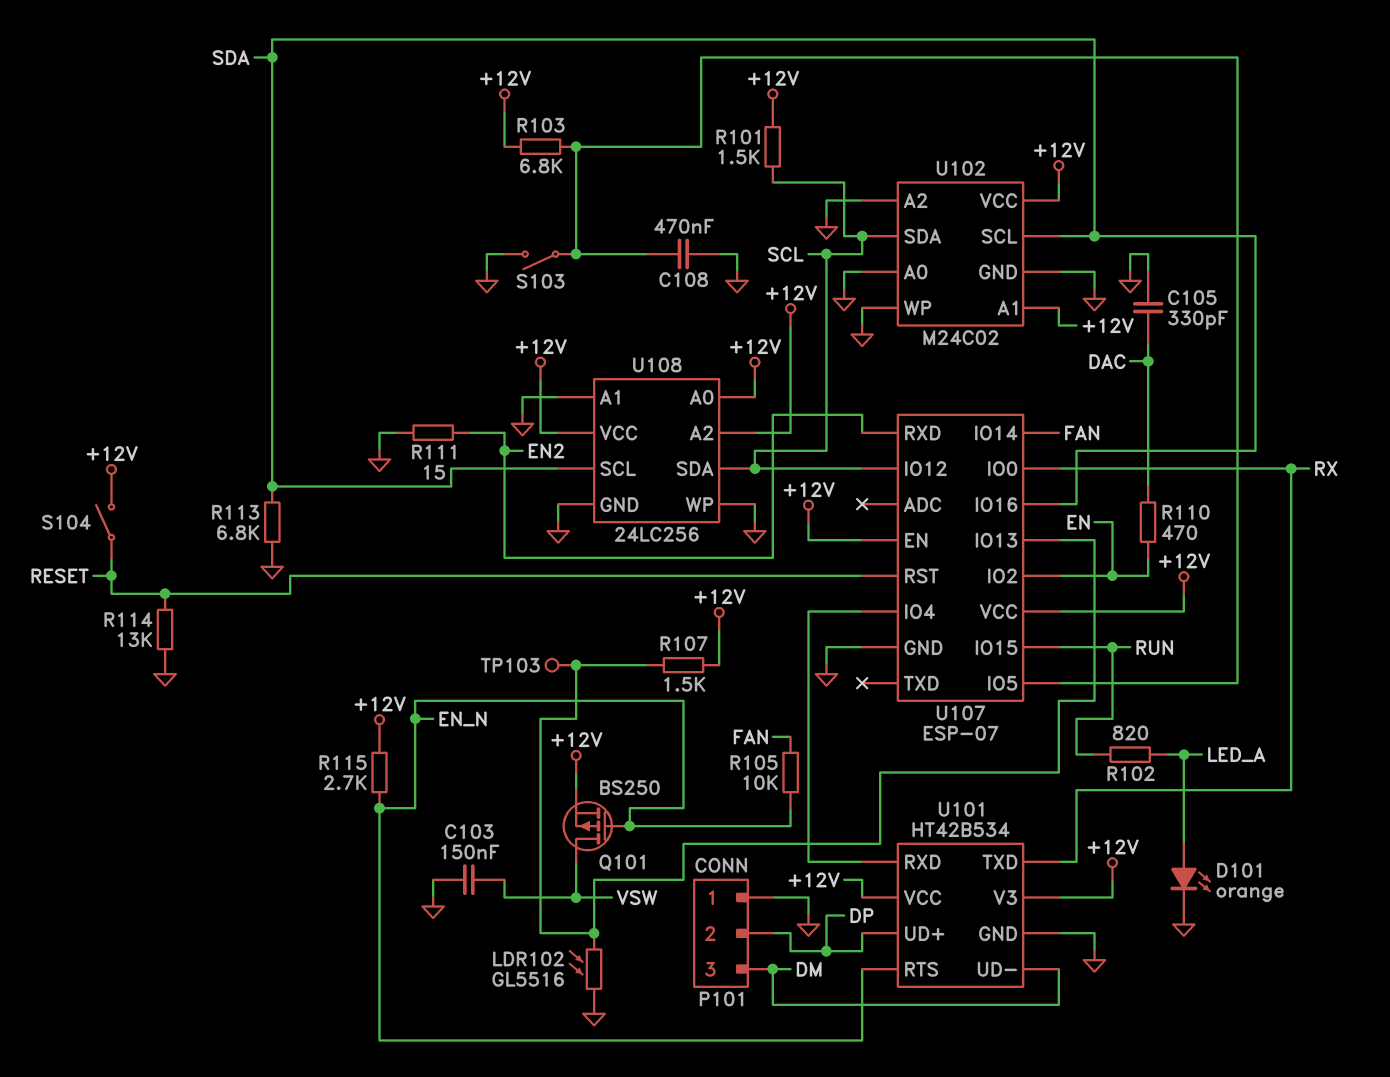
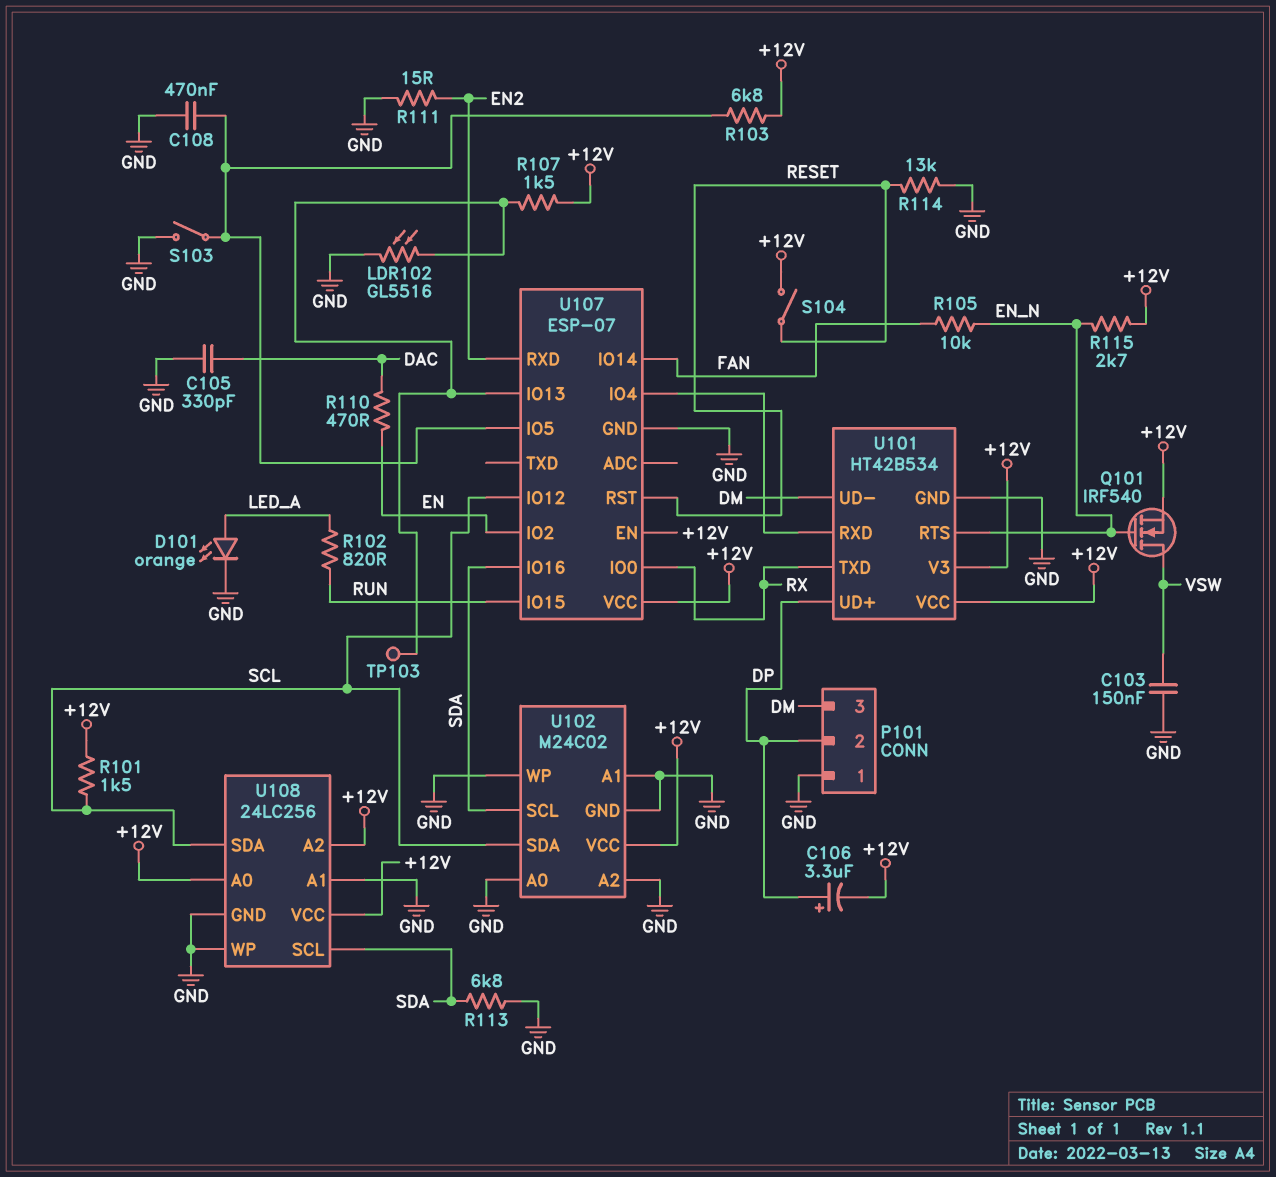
C106: none -> 3.3uF (plus DP, minus +12V)
Q101: PMOS BS250 (G EN_N, D VSW, S +12V) -> NMOS IRF540 (G EN_N, D VSW, S +12V)
U102 pin A1: +12V -> GND

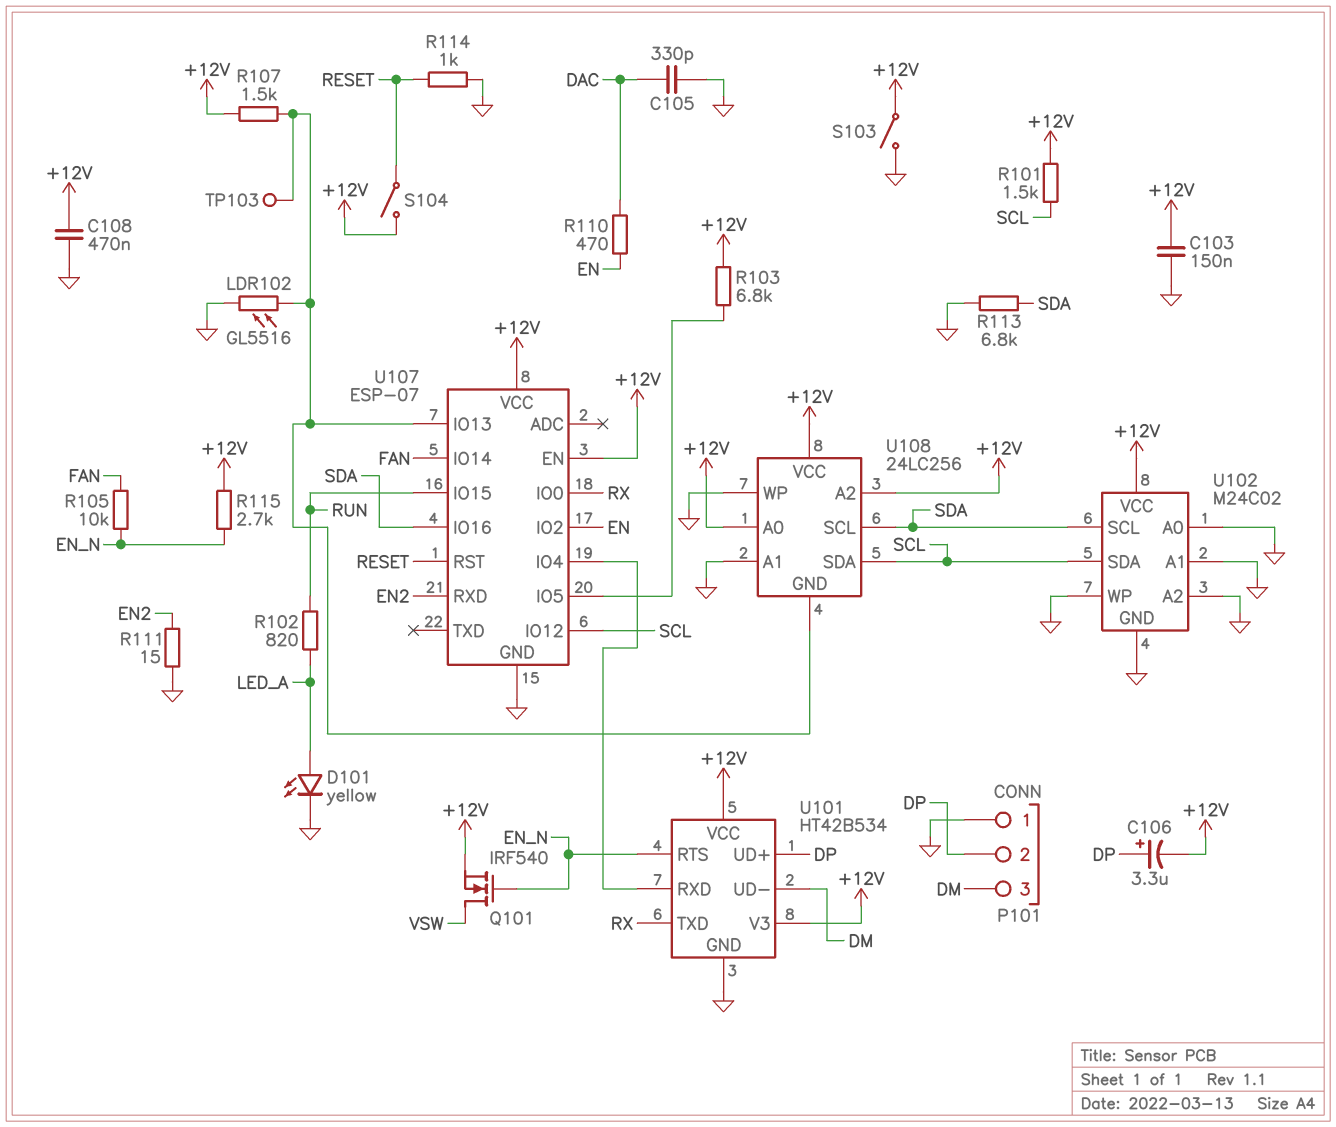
C103: 150nF (GND, VSW) -> 150nF (+12V, GND)
C108: 470nF (GND, U107/IO5) -> 470nF (+12V, GND)
D101: LED orange (A LED_A, K GND) -> LED yellow (A LED_A, K GND)
R114: 13k (GND, RESET) -> 1k (GND, RESET)
S103: switch (GND, U107/IO5) -> switch (+12V, GND)
U108 pin GND: GND -> U107/IO13

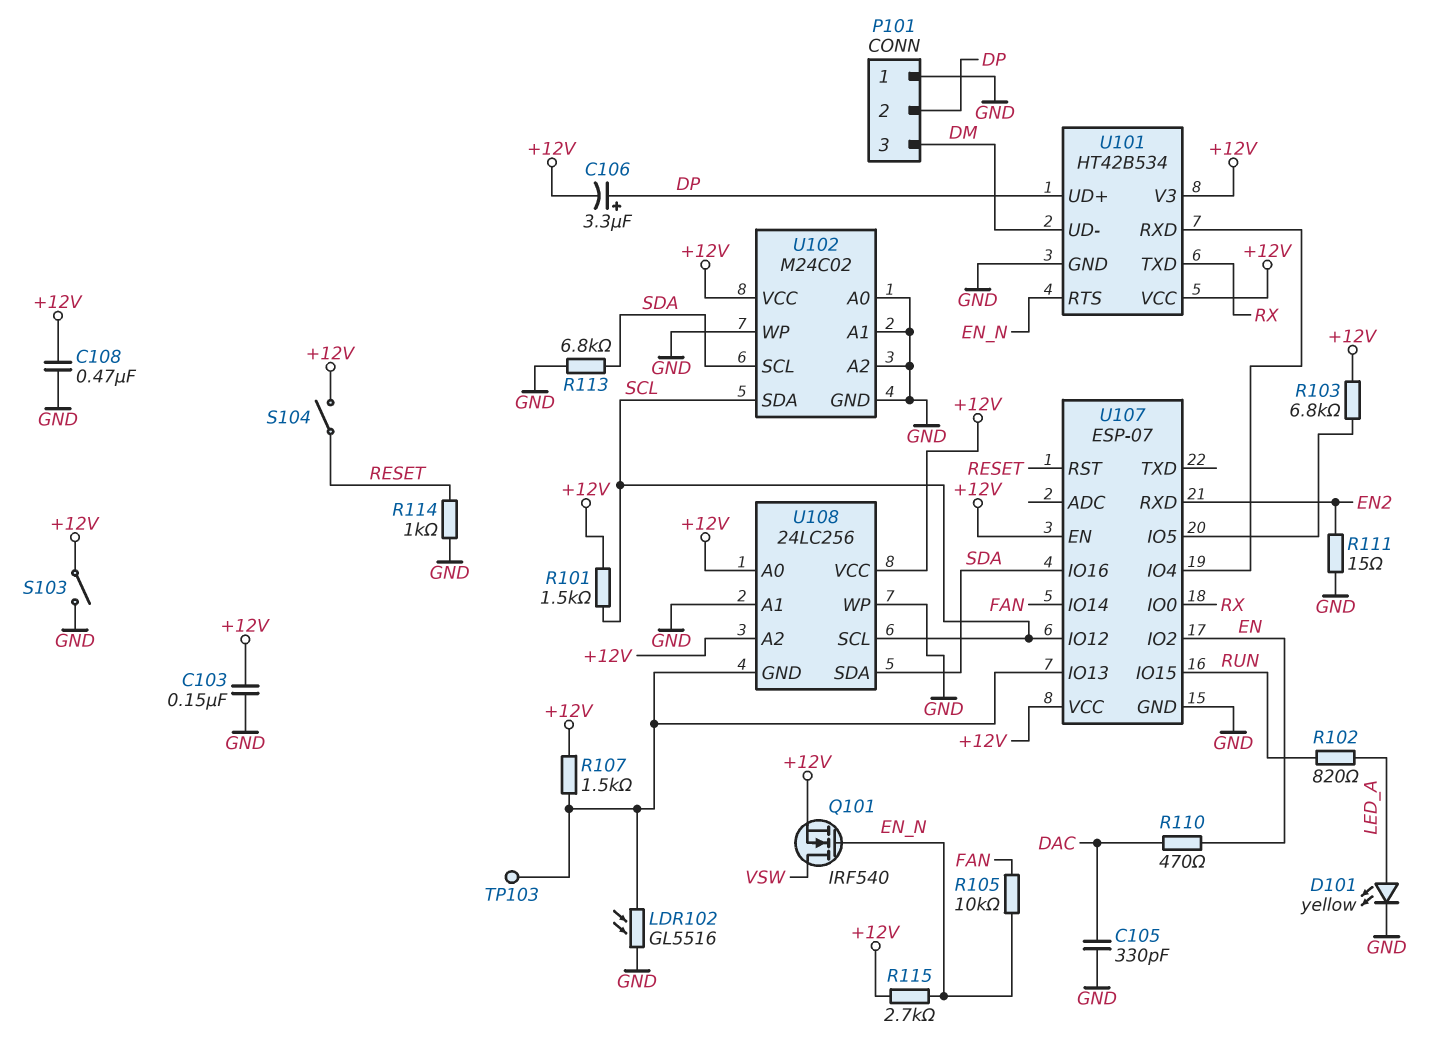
U108 pin SCL: SDA -> SCL
U108 pin SDA: SCL -> SDA

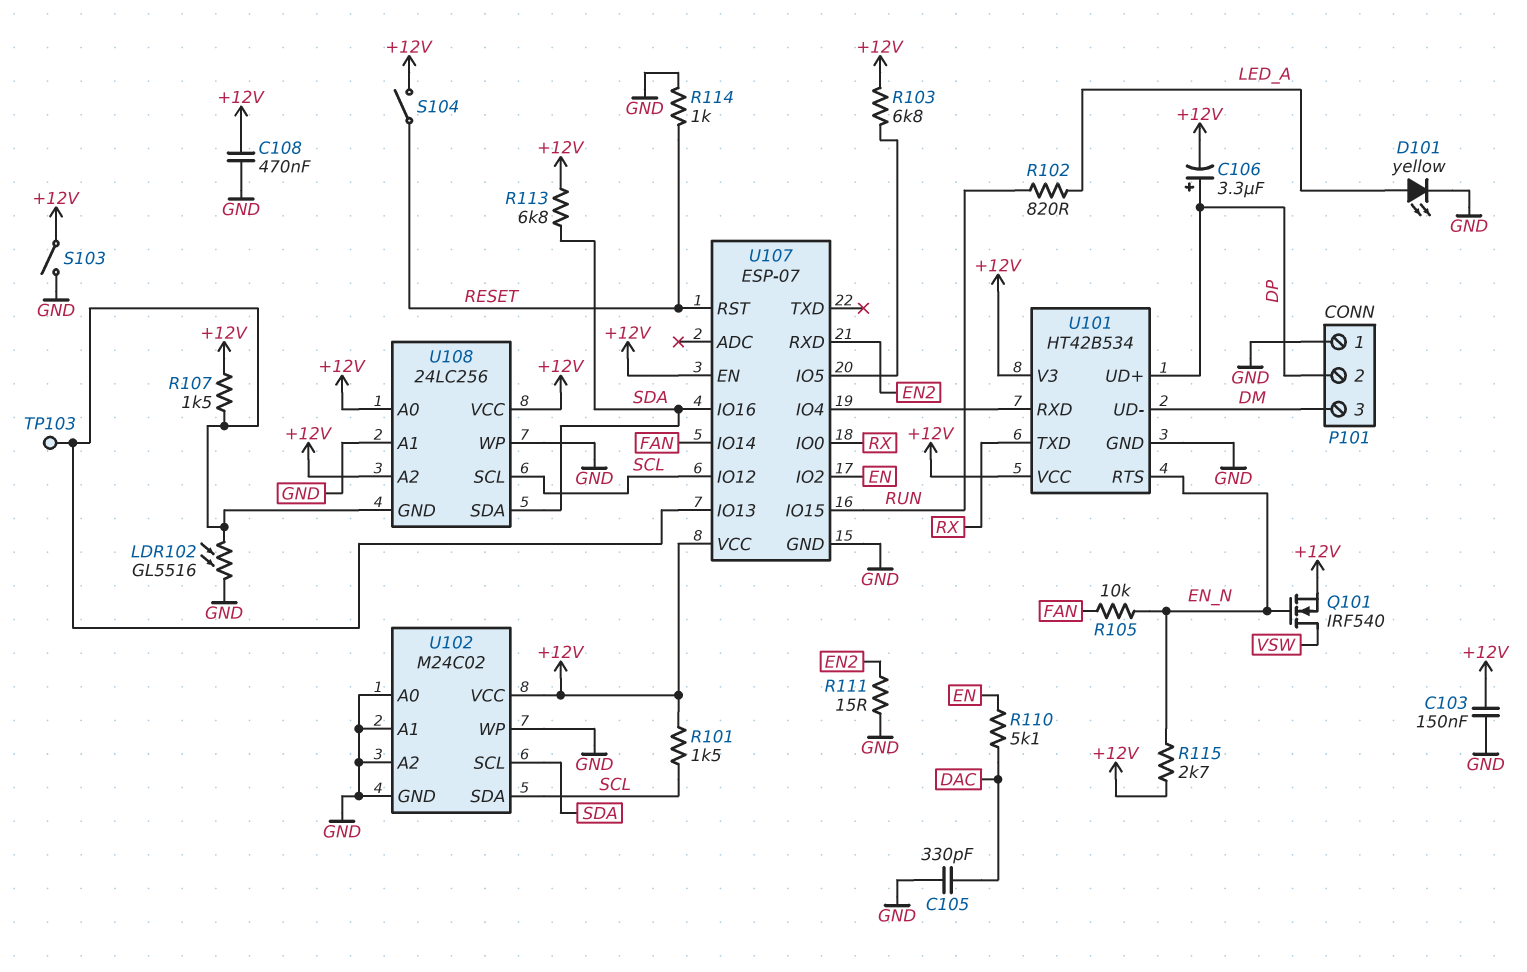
R110: 470 (DAC, EN) -> 5.1k (DAC, EN)
R113: 6.8k (GND, SDA) -> 6.8k (+12V, SDA)

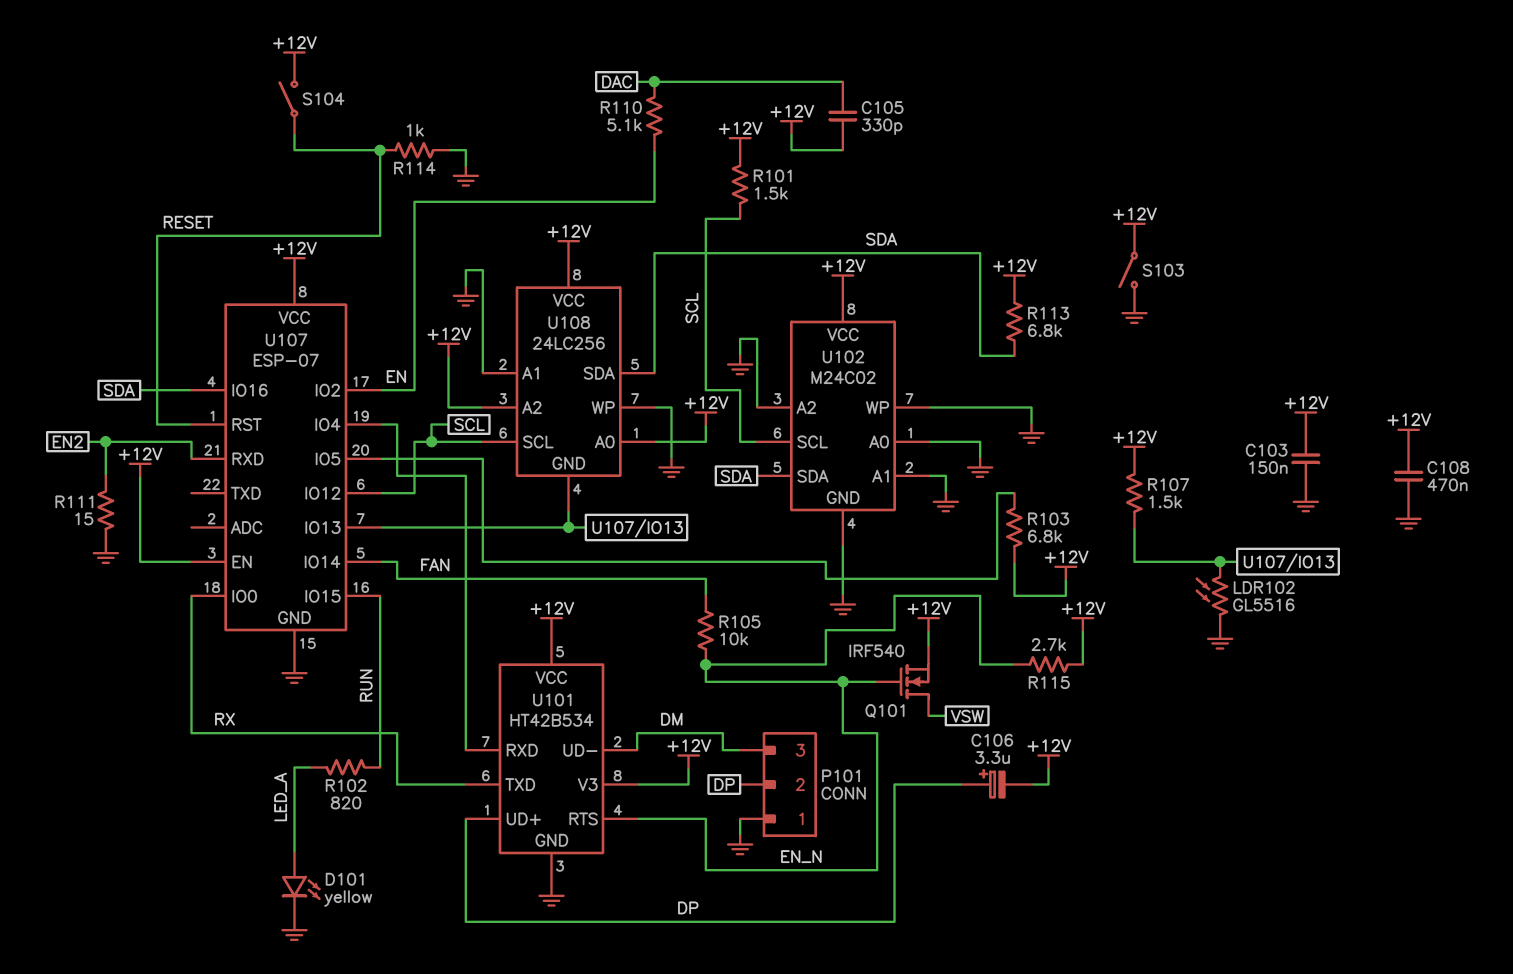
C105: 330pF (DAC, GND) -> 330pF (+12V, DAC)
TP103: test point (U107/IO13) -> none
U102 pin SCL: SDA -> SCL
U102 pin SDA: SCL -> SDA

